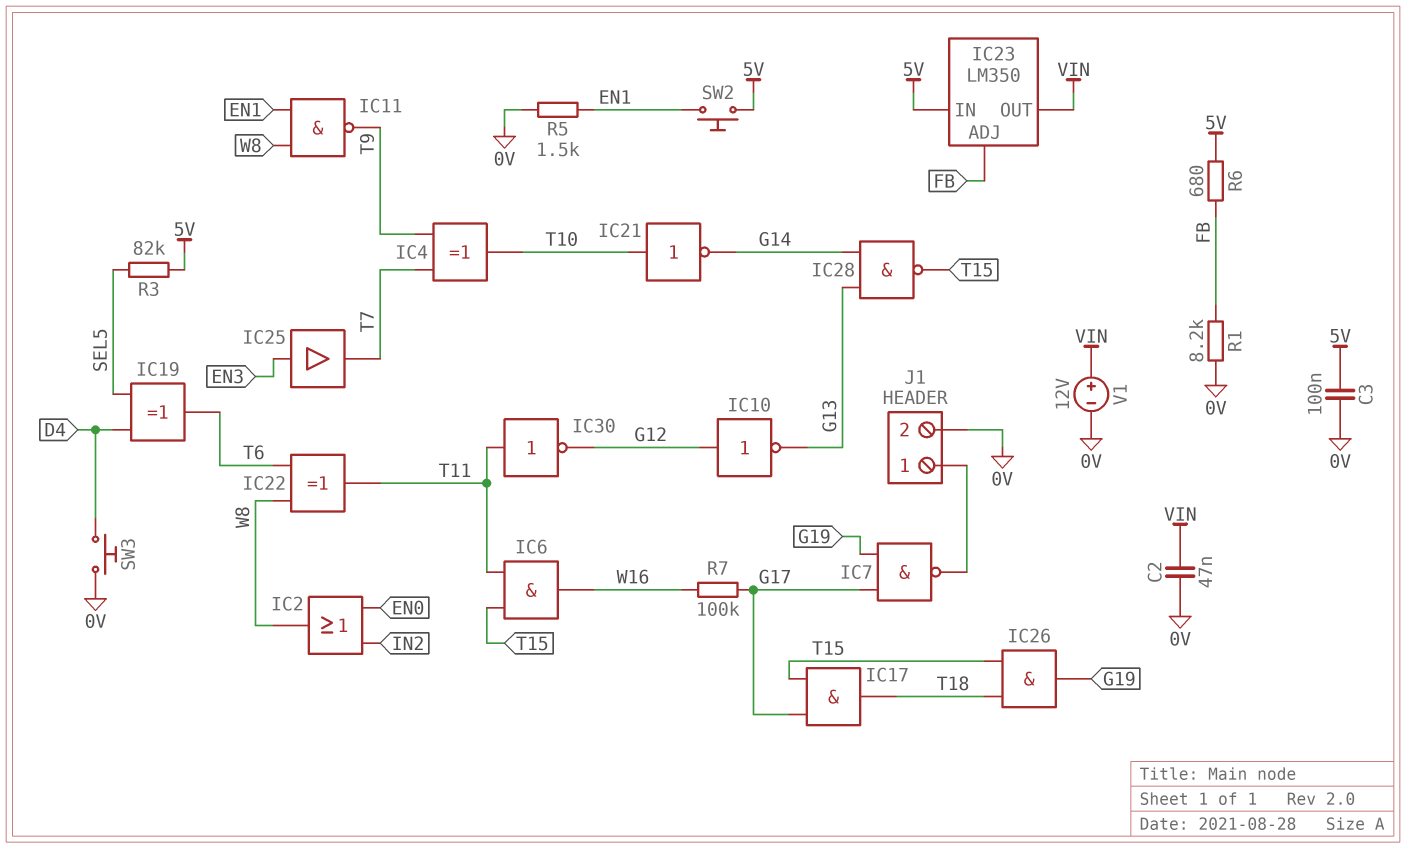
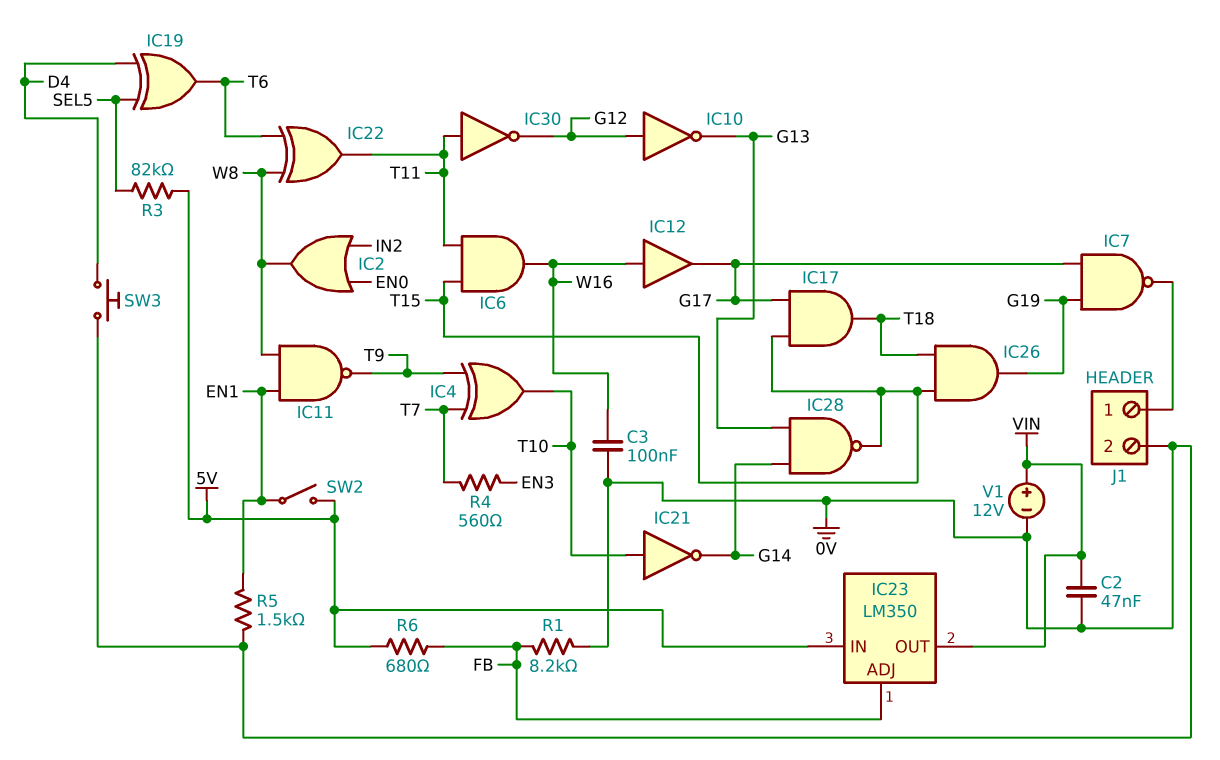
C3: 100nF (0V, 5V) -> 100nF (0V, W16)
IC12: none -> buffer (in W16, out G17)
IC25: buffer (in EN3, out T7) -> none
R4: none -> 560 (EN3, T7)
R7: 100k (G17, W16) -> none
SW2: button (5V, EN1) -> switch (5V, EN1)

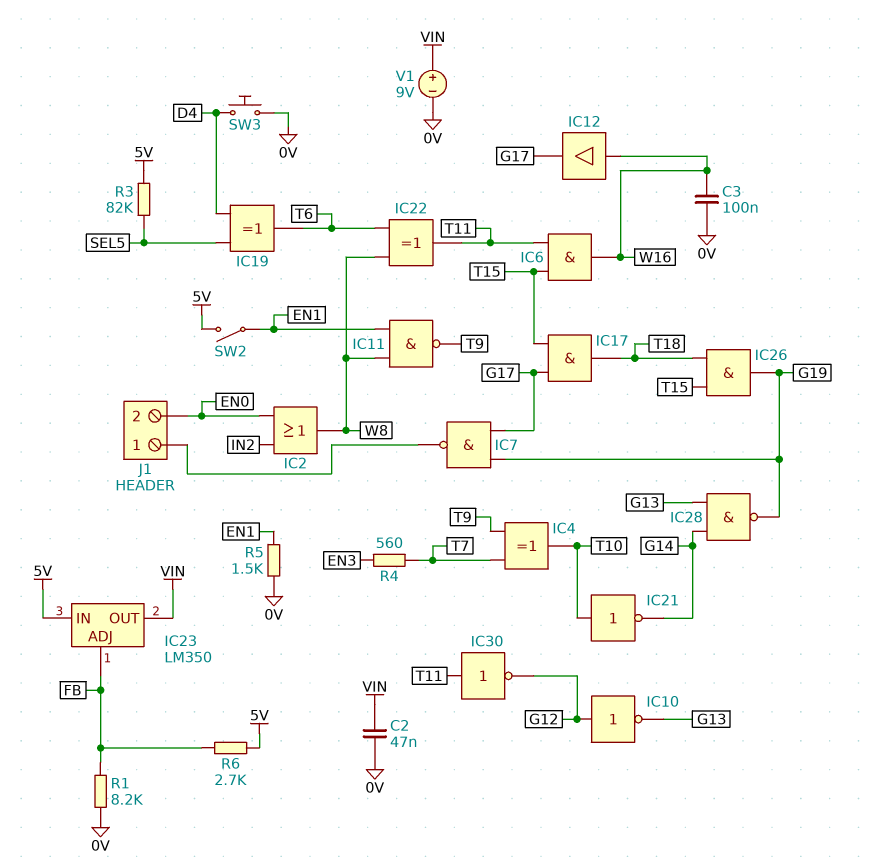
IC28: NAND (in G13, in G14, out T15) -> NAND (in G13, in G14, out G19)
J1 pin 2: 0V -> EN0
R6: 680 (5V, FB) -> 2.7k (5V, FB)
V1: 12V (plus VIN, minus 0V) -> 9V (plus VIN, minus 0V)

